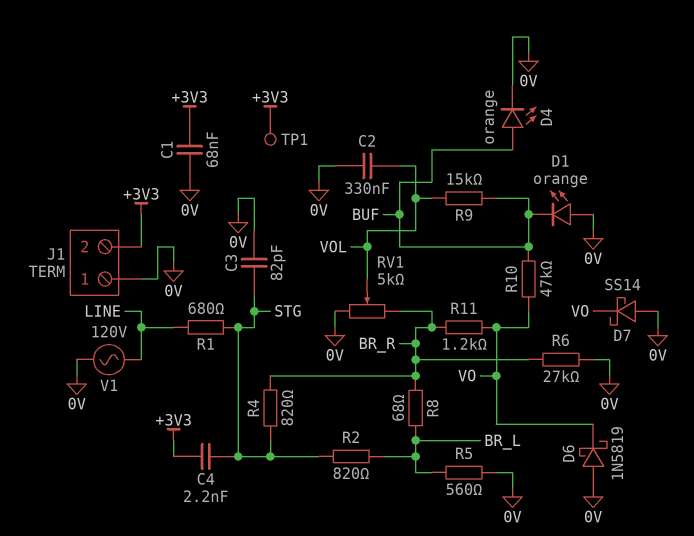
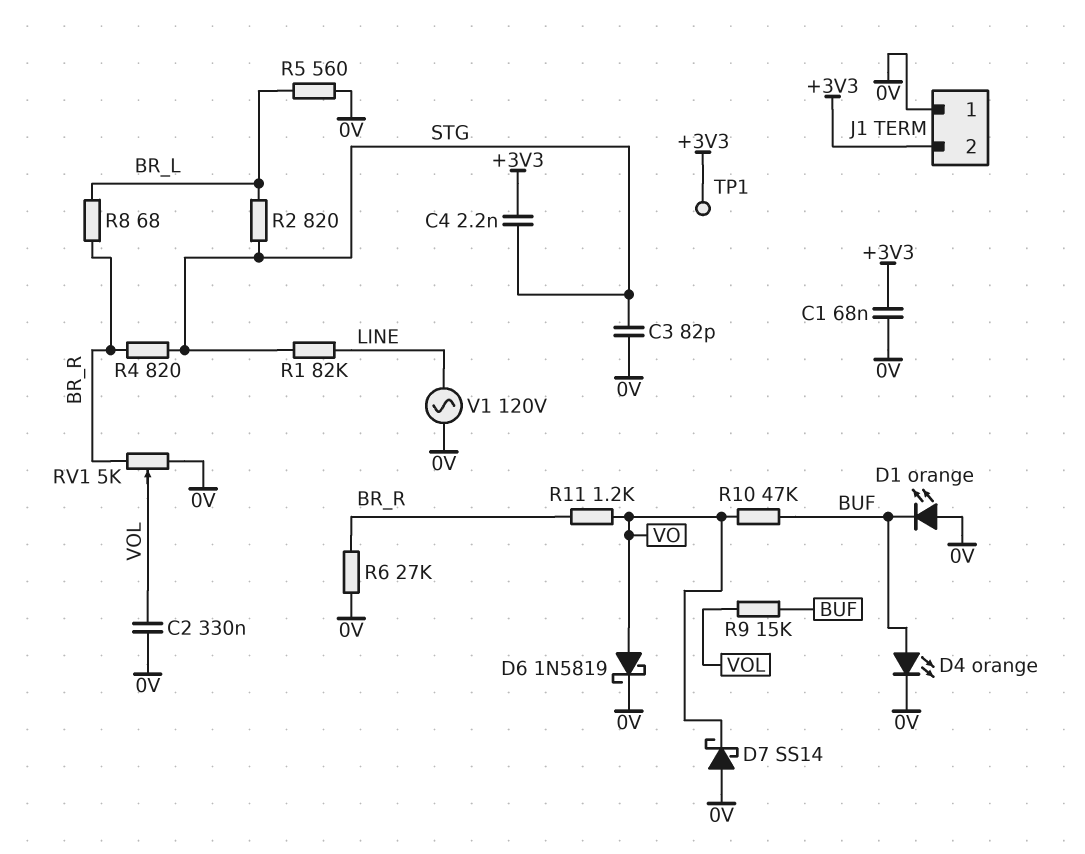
D6: schottky 1N5819 (A 0V, K VO) -> schottky 1N5819 (A VO, K 0V)
R1: 680 (LINE, STG) -> 82k (LINE, STG)

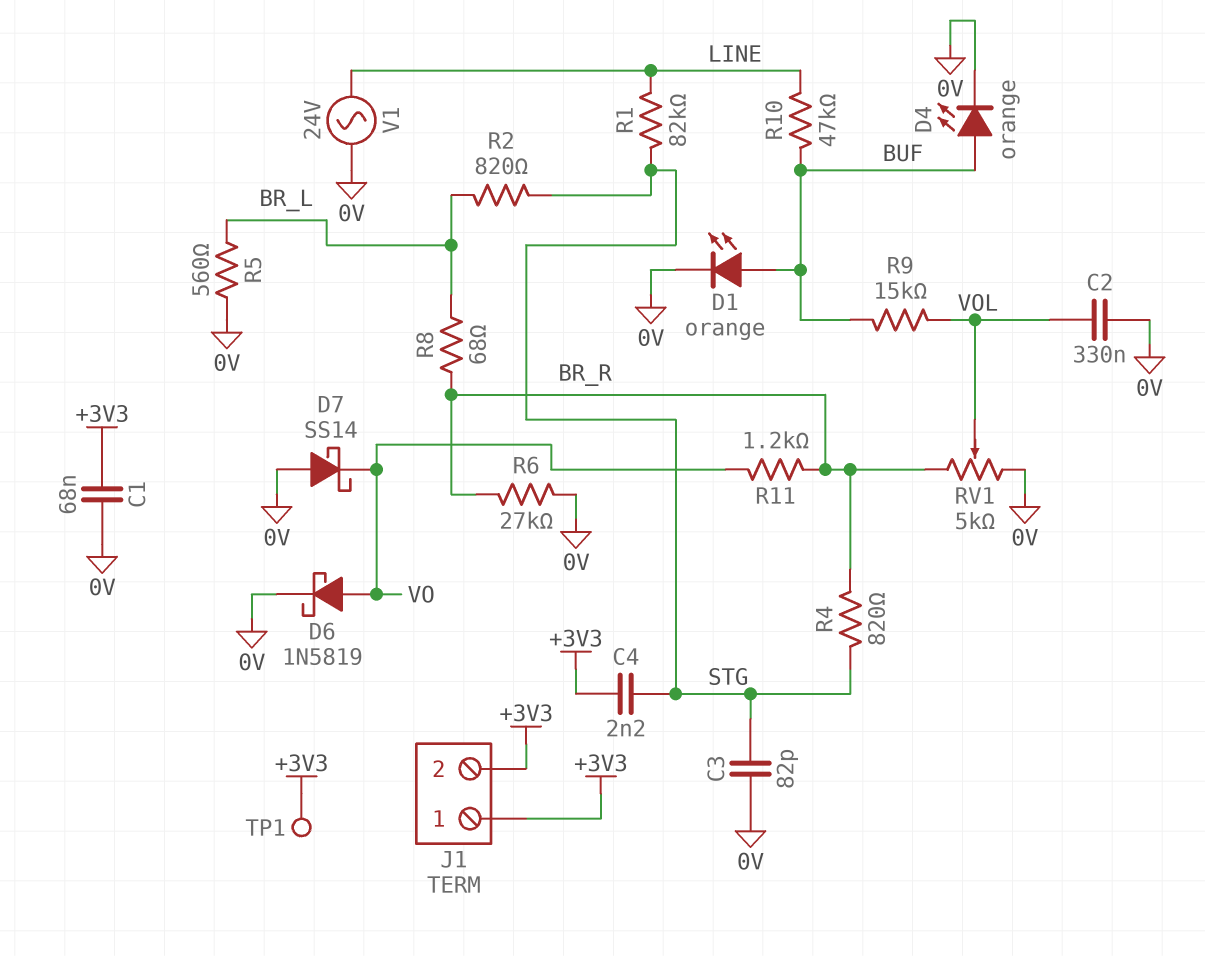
D1: LED orange (A 0V, K BUF) -> LED orange (A BUF, K 0V)
J1 pin 1: 0V -> +3V3
R10: 47k (BUF, VO) -> 47k (BUF, LINE)
V1: AC 120V (0V, LINE) -> AC 24V (0V, LINE)

